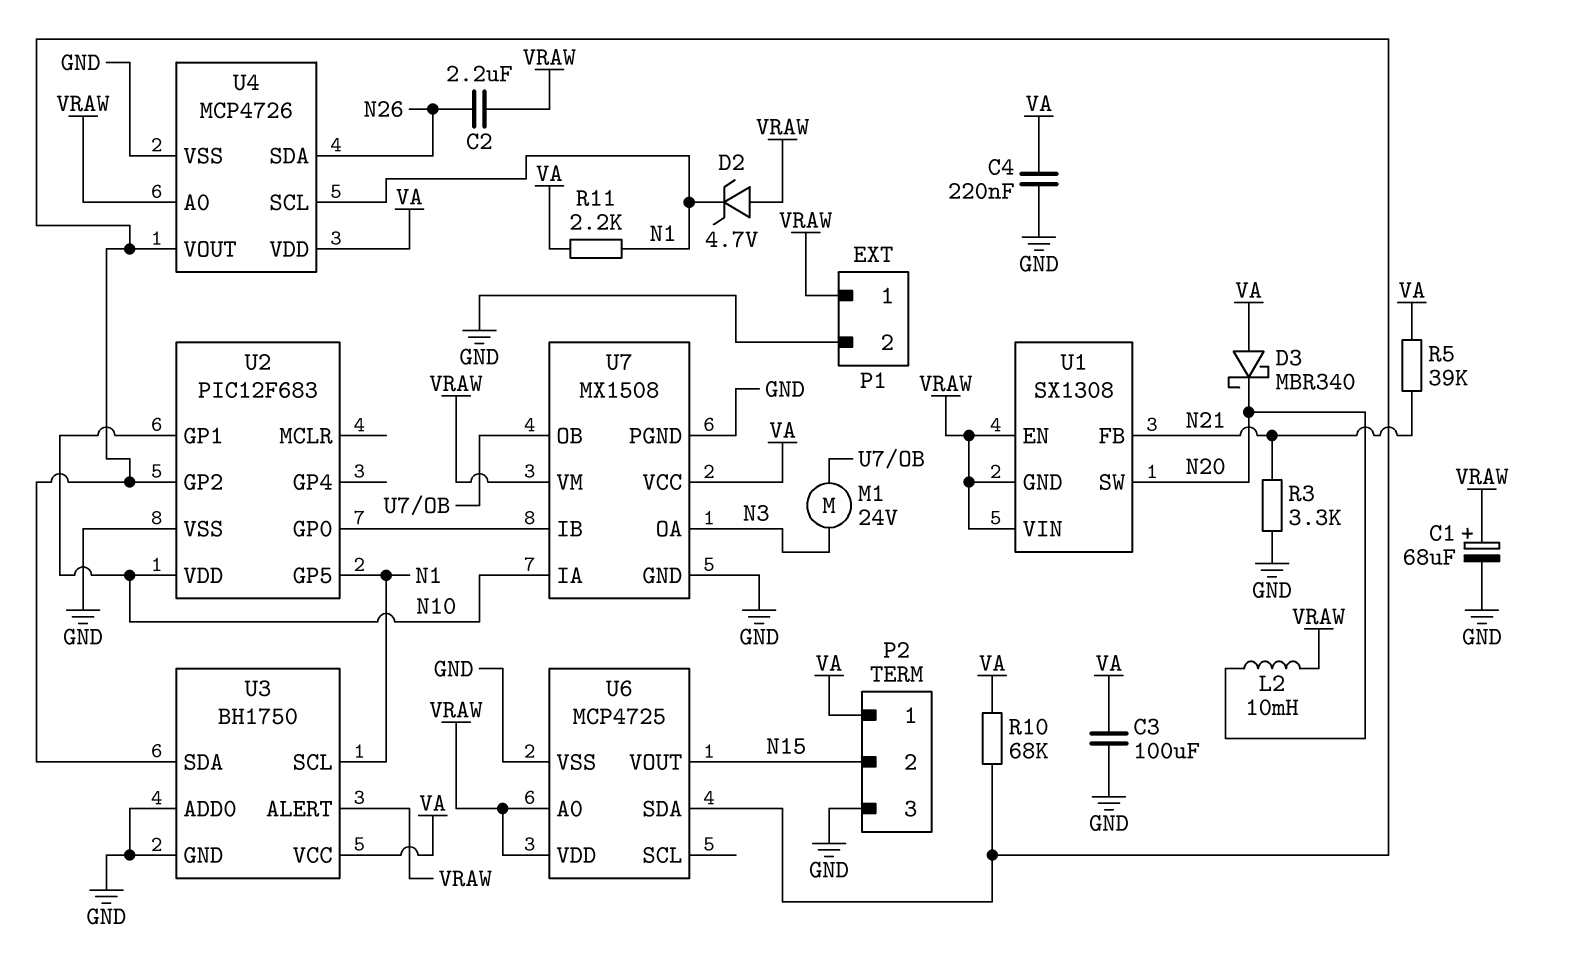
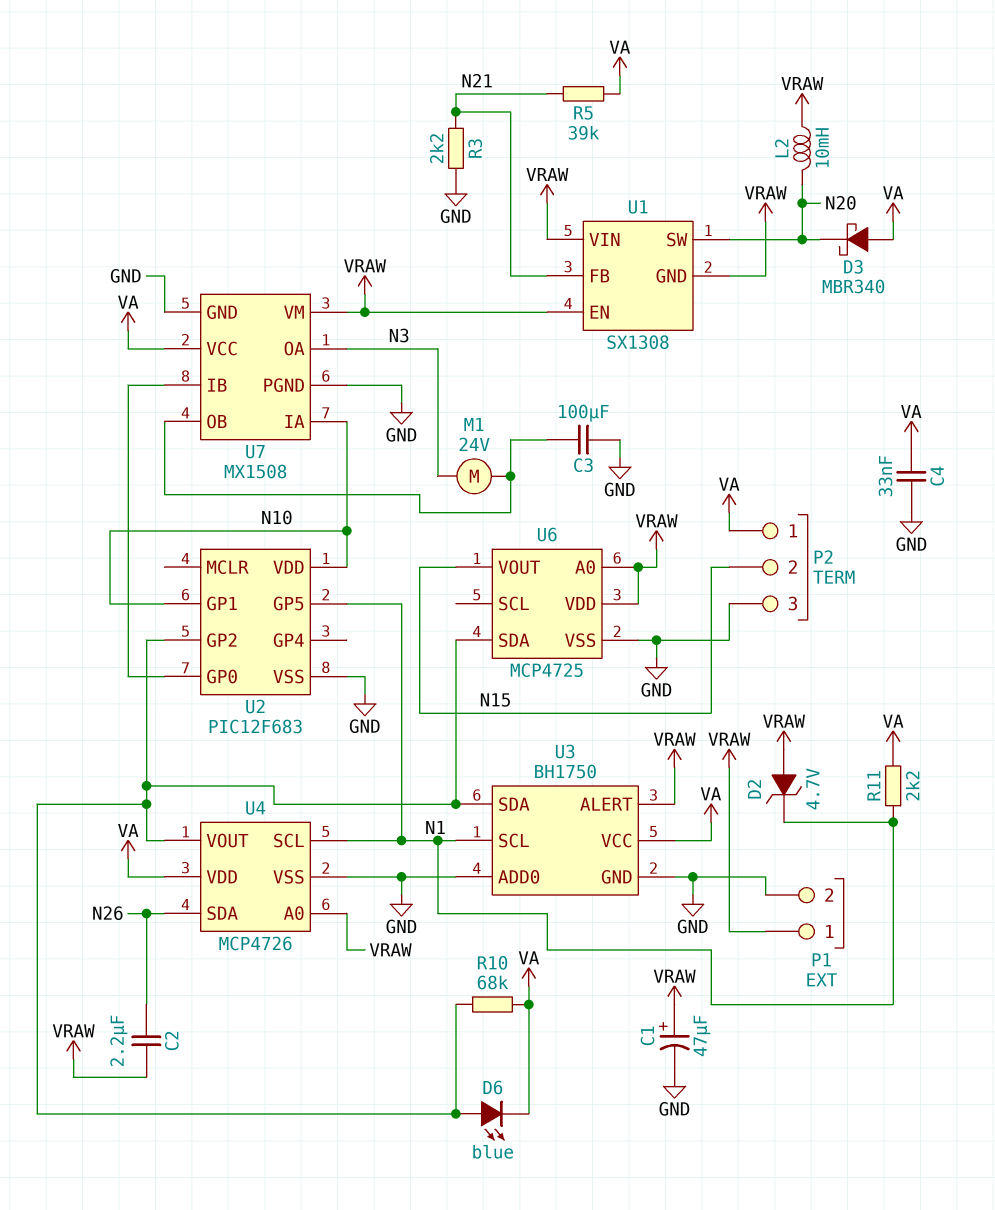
C1: 68uF (plus VRAW, minus GND) -> 47uF (plus VRAW, minus GND)
C3: 100uF (GND, VA) -> 100uF (GND, U7/OB)
C4: 220nF (GND, VA) -> 33nF (GND, VA)
D6: none -> LED blue (A U2/GP2, K VA)
R3: 3.3k (GND, N21) -> 2.2k (GND, N21)

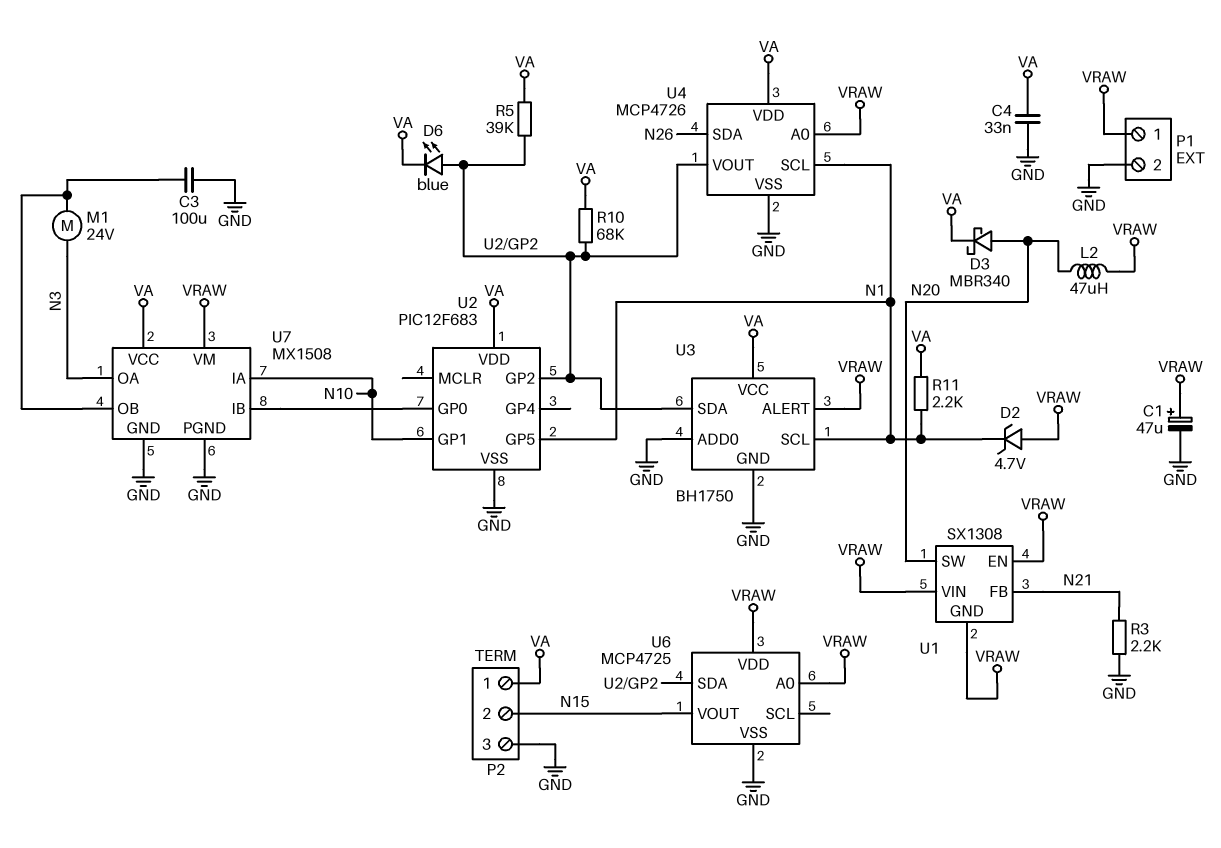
C2: 2.2uF (N26, VRAW) -> none
D3: schottky MBR340 (A VA, K N20) -> schottky MBR340 (A N20, K VA)
L2: 10mH (N20, VRAW) -> 47uH (N20, VRAW)
R5: 39k (N21, VA) -> 39k (U2/GP2, VA)
U2 pin VDD: N10 -> VA

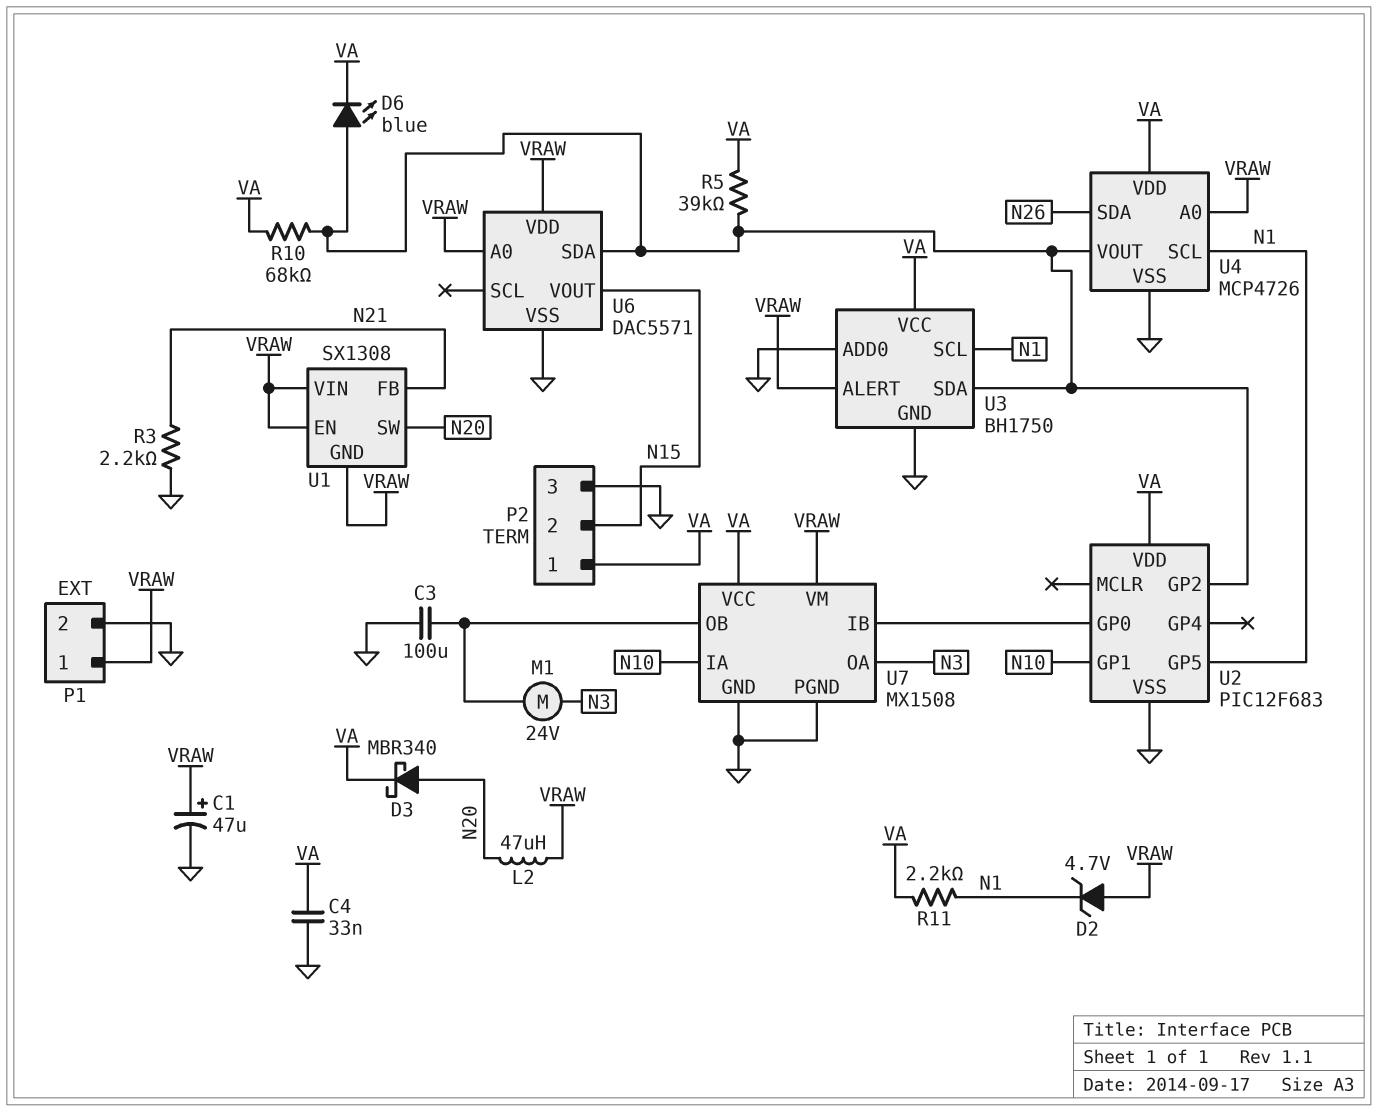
U6: MCP4725 -> DAC5571

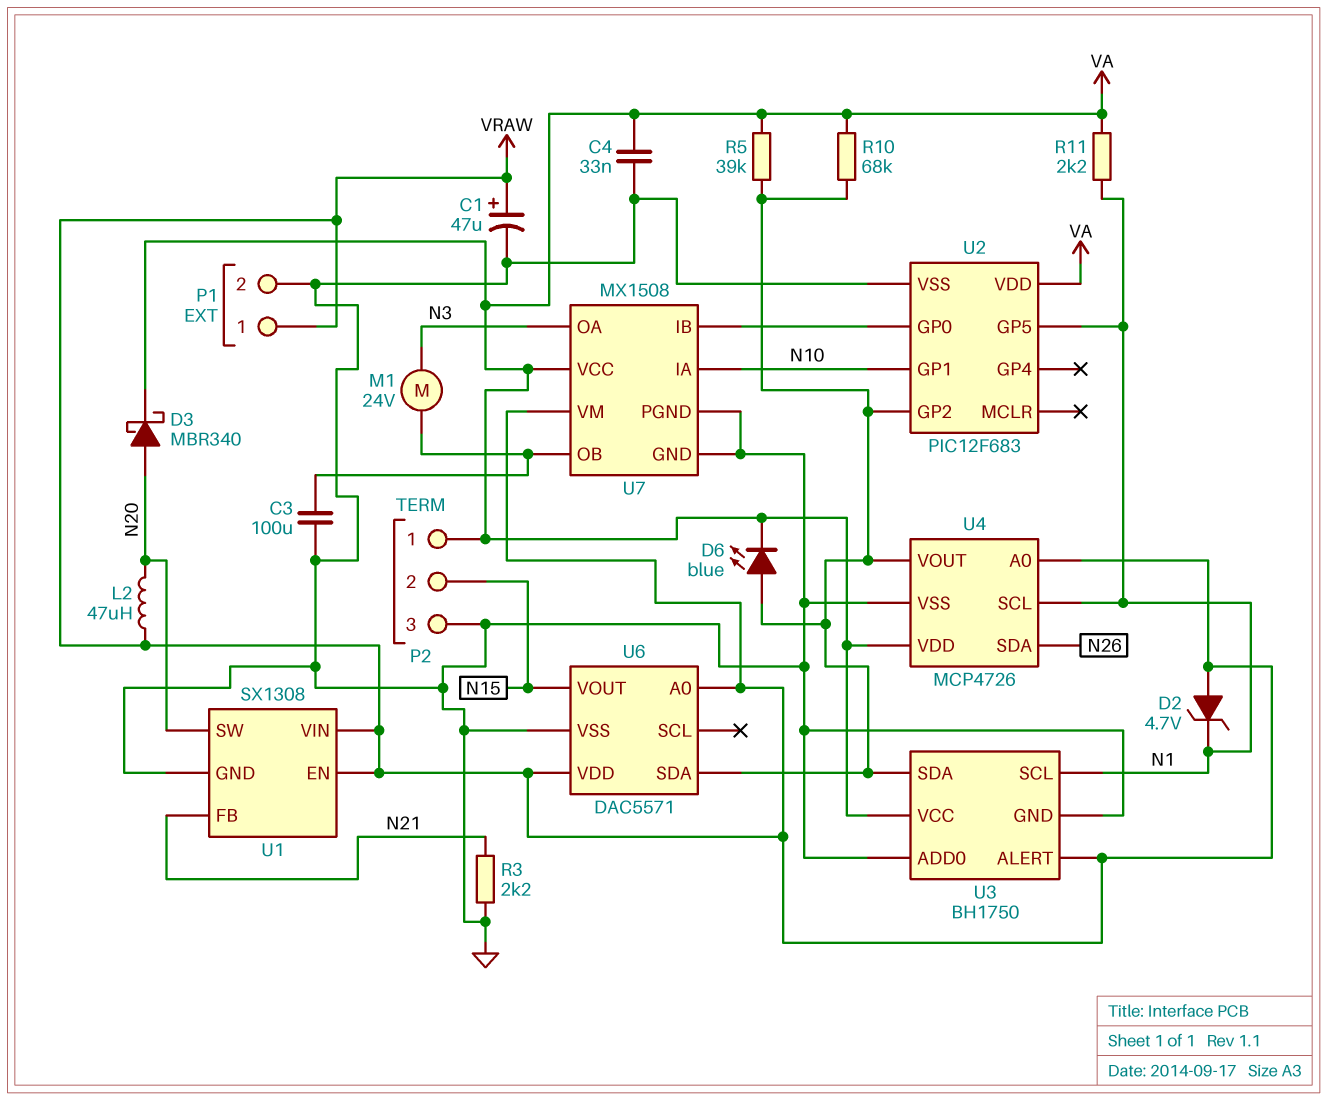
U1 pin GND: VRAW -> GND

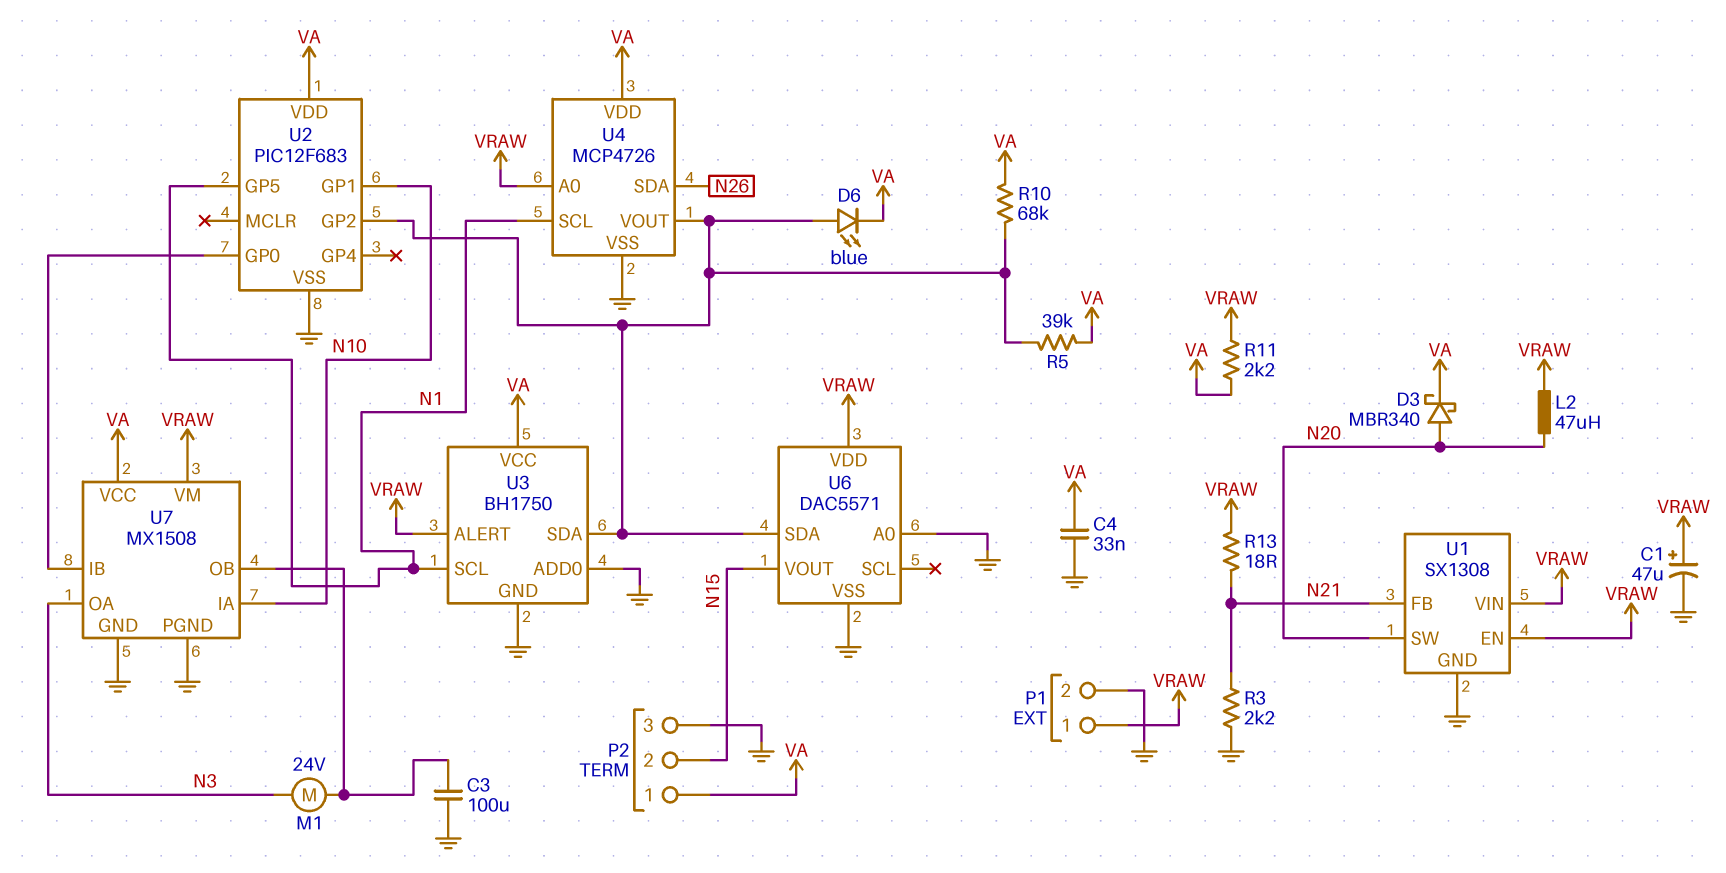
D2: zener 4.7V (A VRAW, K N1) -> none
R11: 2.2k (N1, VA) -> 2.2k (VA, VRAW)
R13: none -> 18 (N21, VRAW)
U6 pin A0: VRAW -> GND

